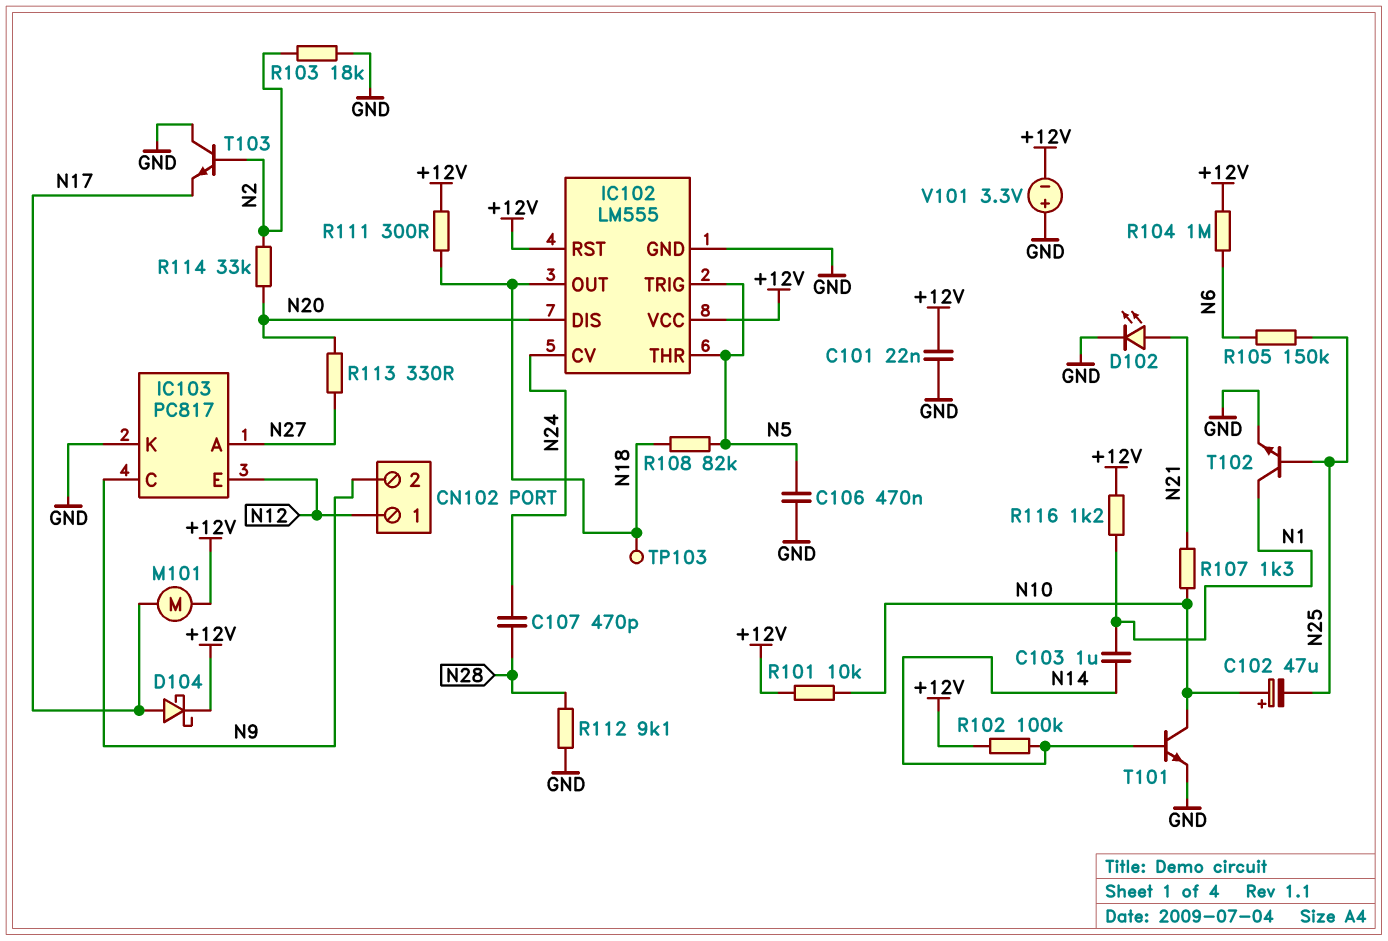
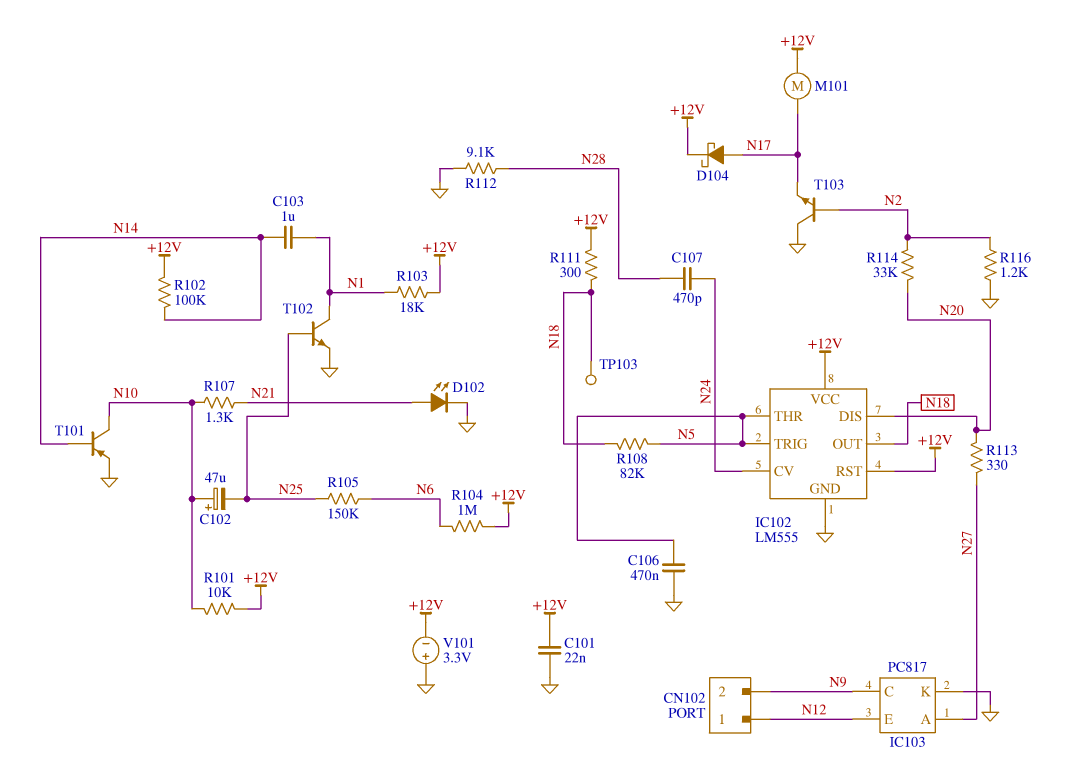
R103: 18k (GND, N2) -> 18k (+12V, N1)
R116: 1.2k (+12V, N1) -> 1.2k (GND, N2)
T101: NPN (B N14, C N10, E GND) -> PNP (B N14, C N10, E GND)

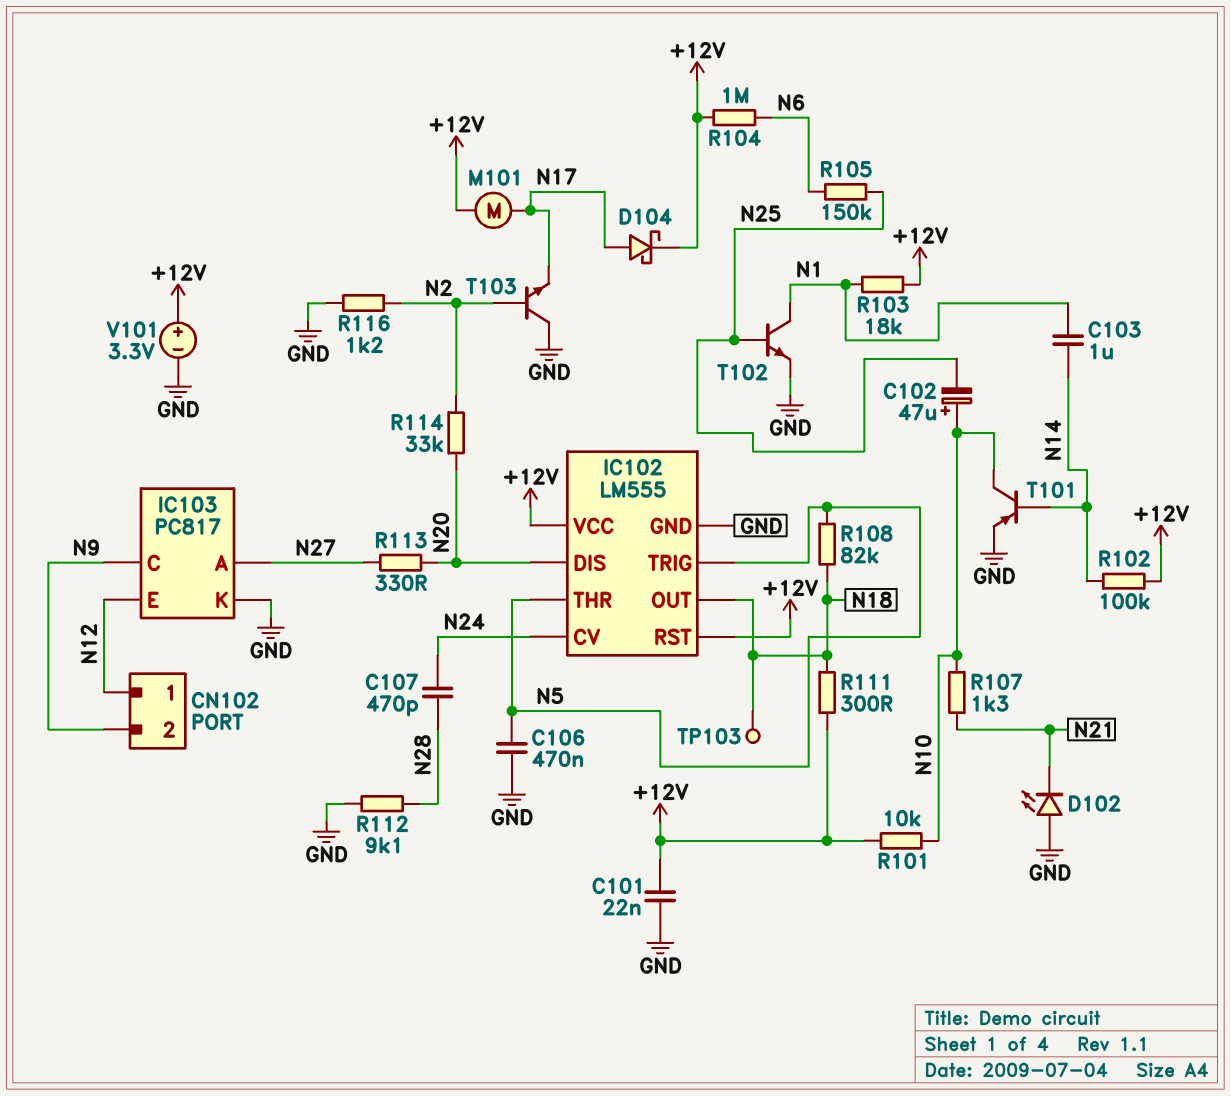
D102: LED (A N21, K GND) -> LED (A GND, K N21)
V101: 3.3V (plus GND, minus +12V) -> 3.3V (plus +12V, minus GND)

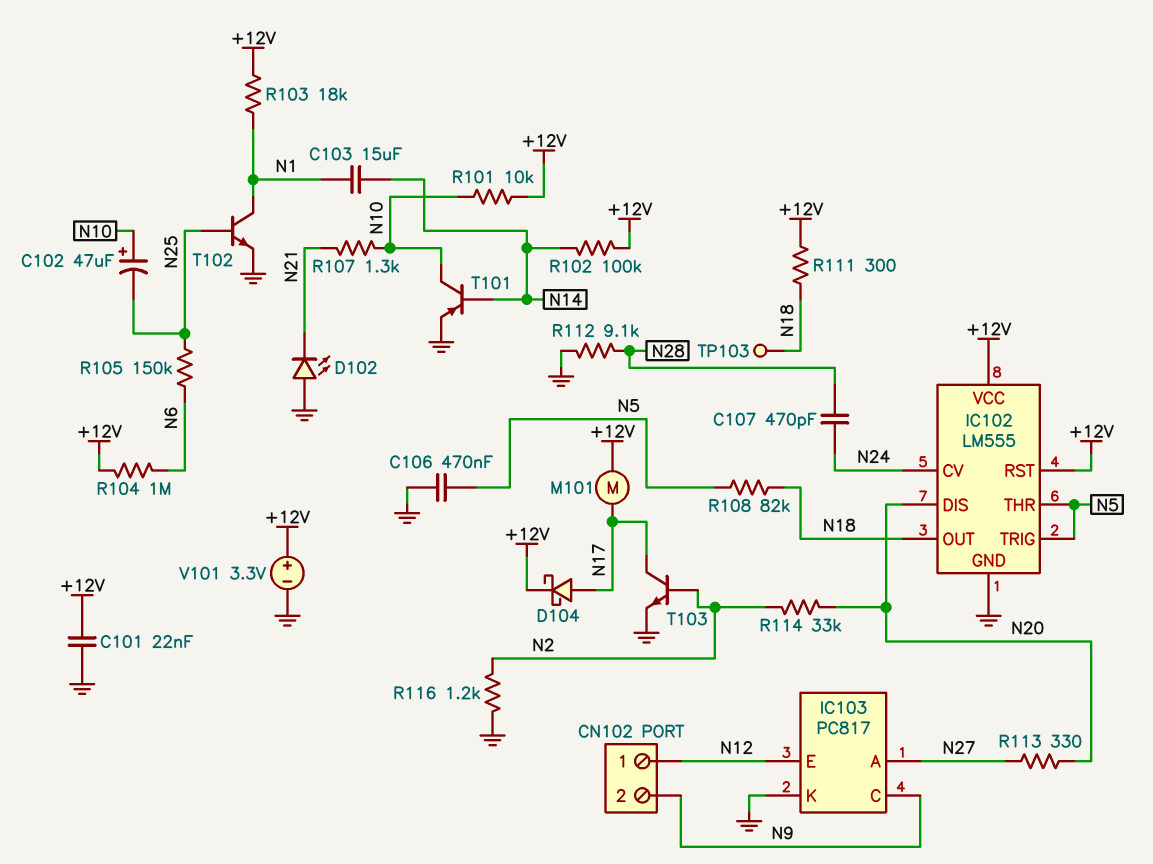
C103: 1uF (N1, N14) -> 15uF (N1, N14)
T103: NPN (B N2, C GND, E N17) -> NPN (B N2, C N17, E GND)

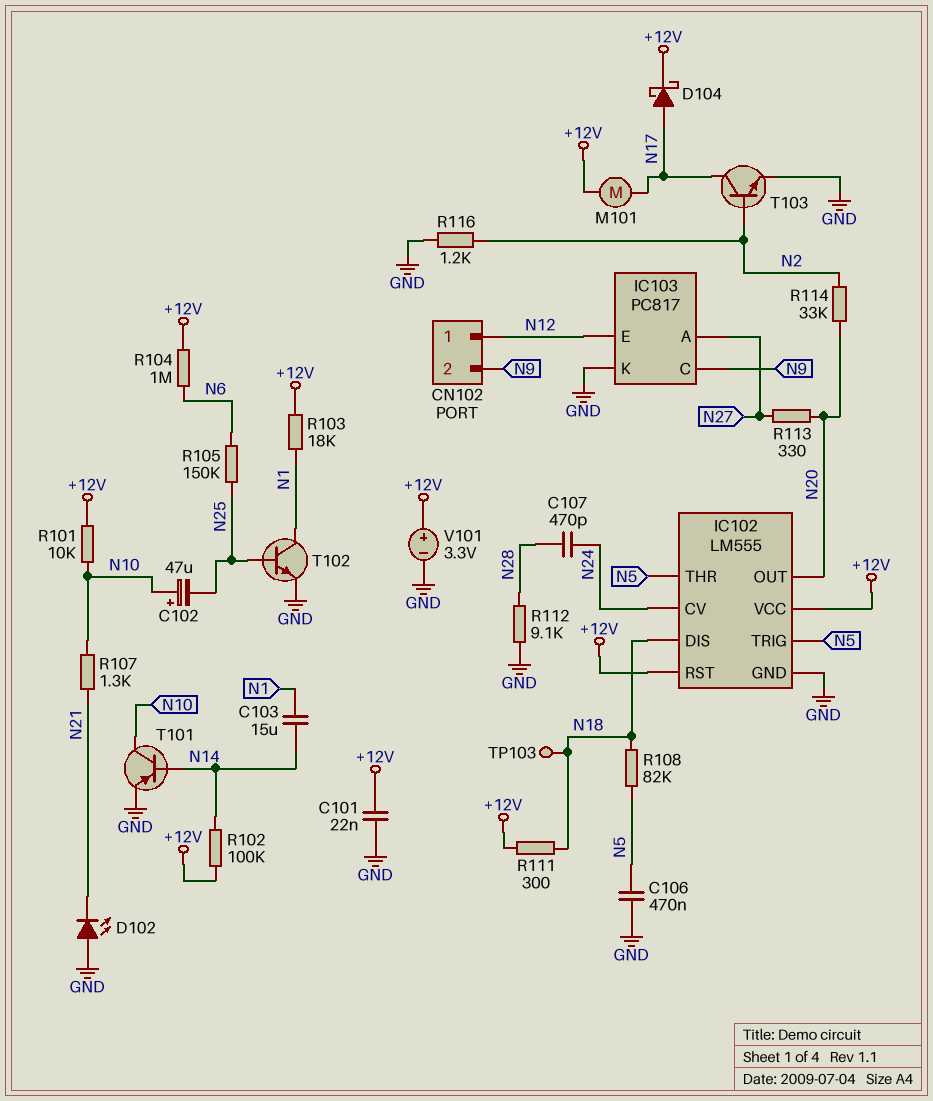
IC102 pin DIS: N20 -> N18
IC102 pin OUT: N18 -> N20

